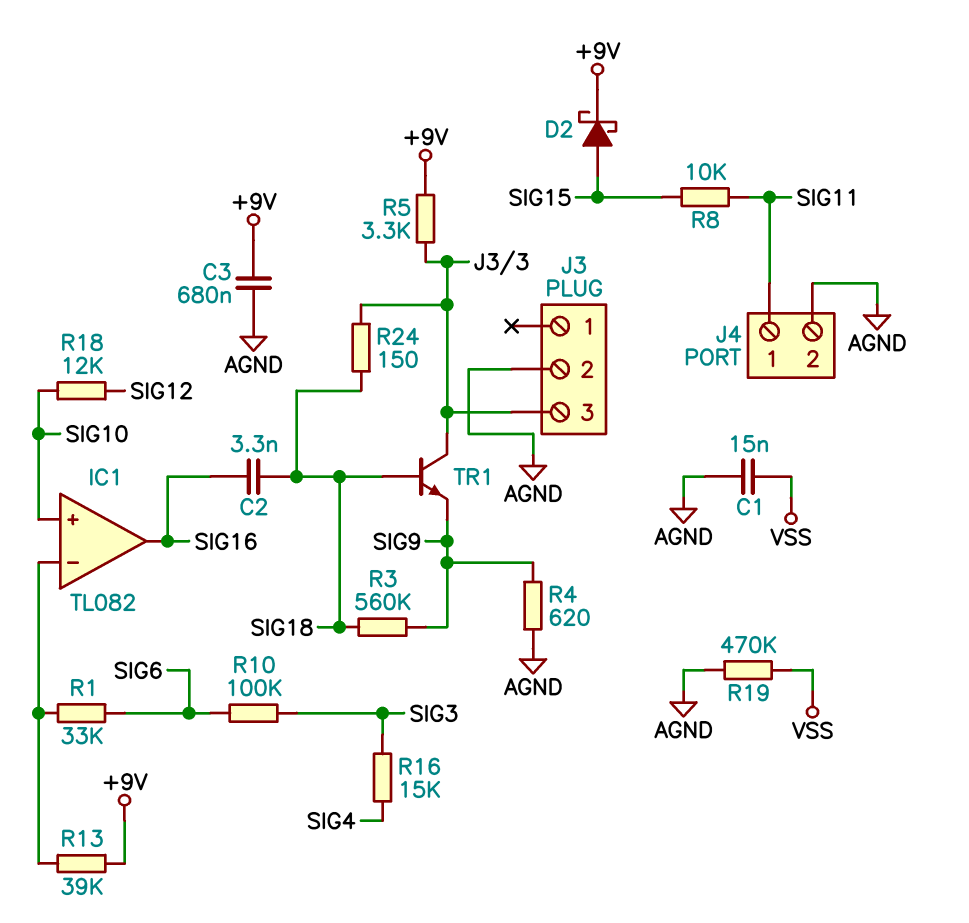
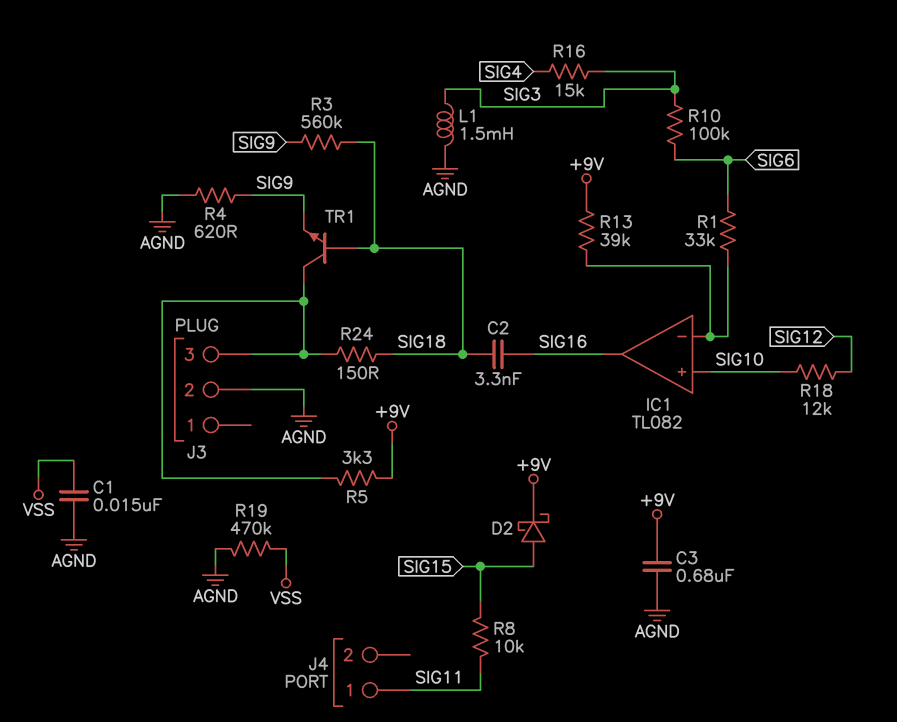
J4 pin 2: AGND -> none
L1: none -> 1.5mH (AGND, SIG3)

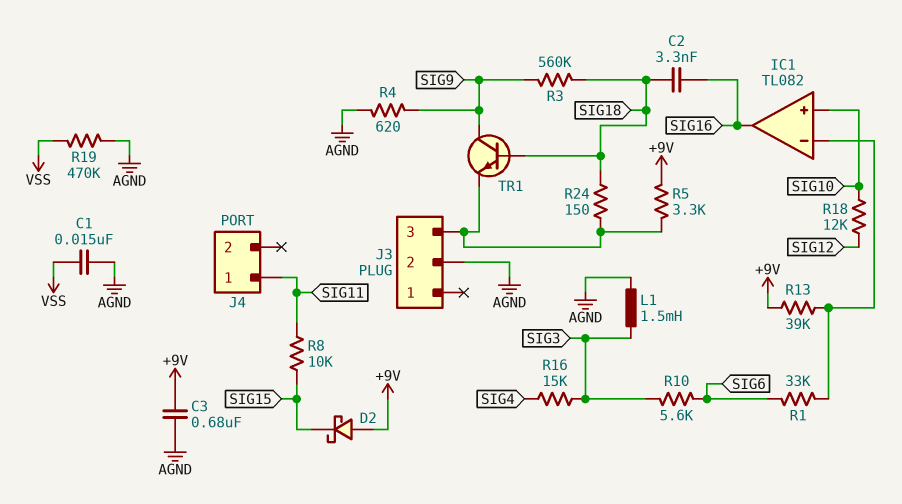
D2: schottky (A SIG15, K +9V) -> schottky (A +9V, K SIG15)
R10: 100k (SIG3, SIG6) -> 5.6k (SIG3, SIG6)
TR1: NPN (B SIG18, C J3/3, E SIG9) -> NPN (B SIG18, C SIG9, E J3/3)

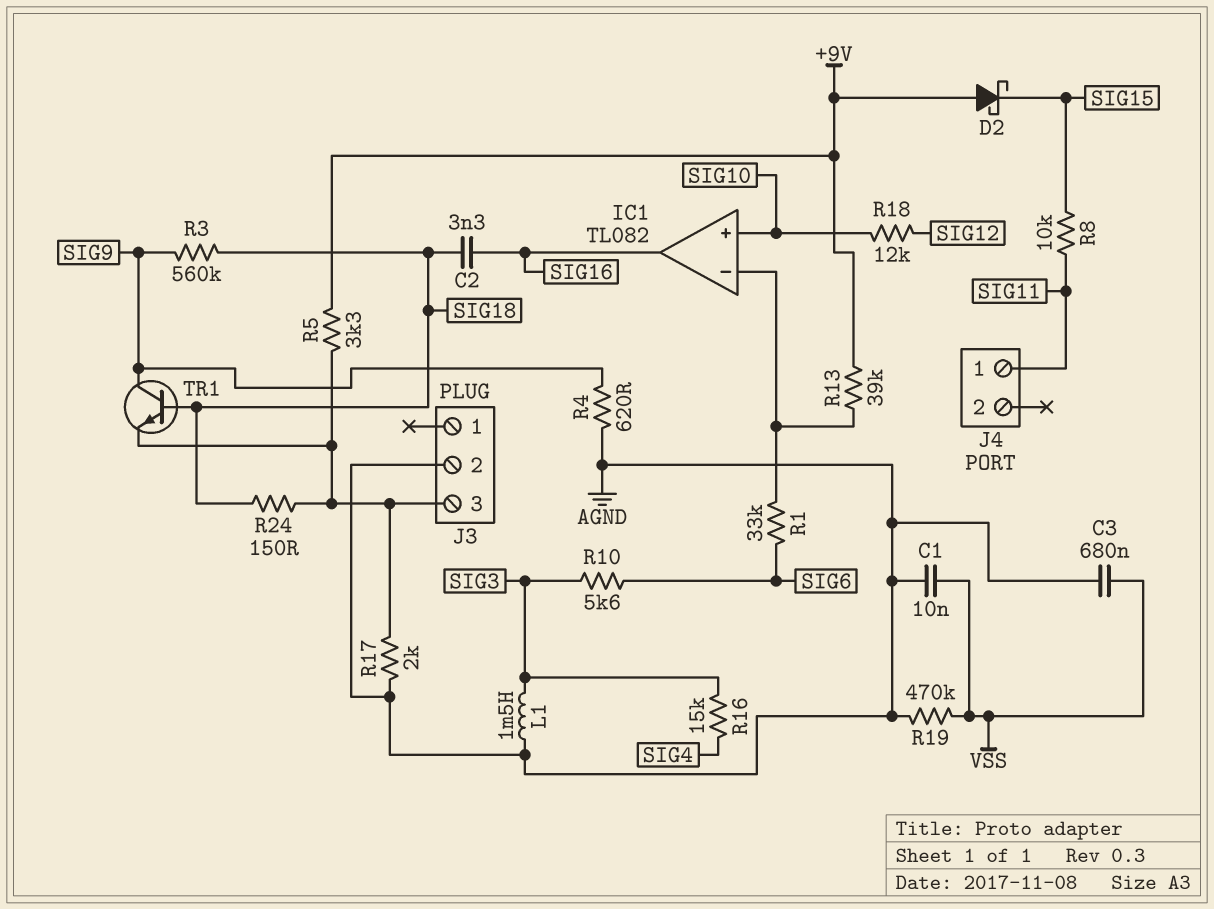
C1: 15nF (AGND, VSS) -> 10nF (AGND, VSS)
C3: 680nF (+9V, AGND) -> 680nF (AGND, VSS)
R17: none -> 2k (AGND, J3/3)

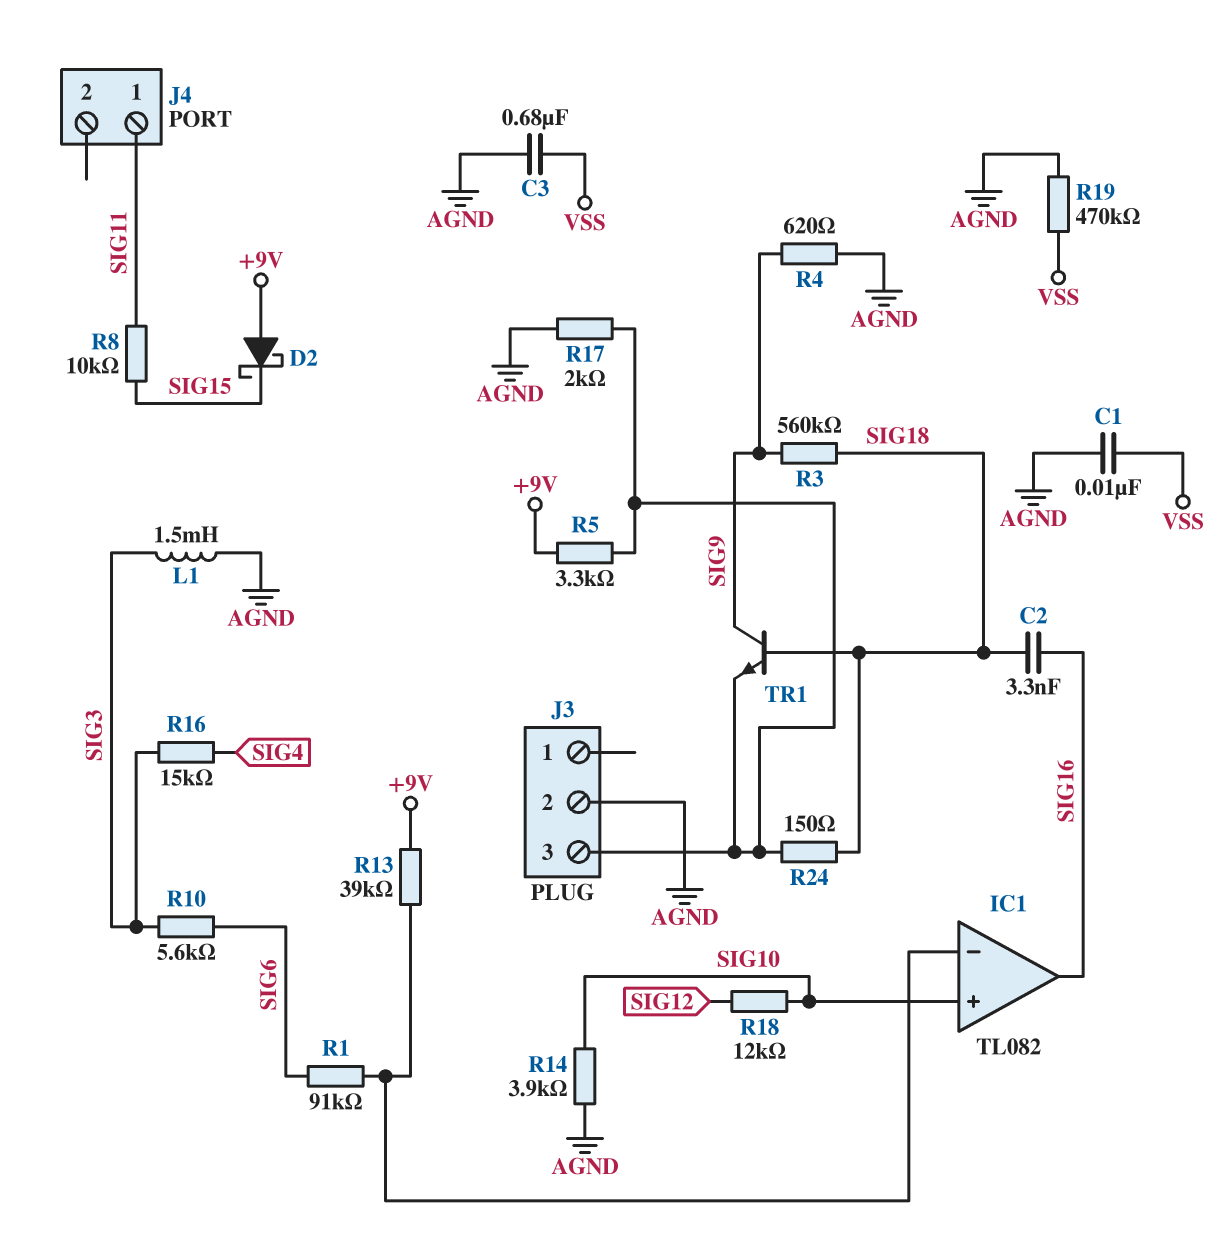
R1: 33k (IC1/in-, SIG6) -> 91k (IC1/in-, SIG6)
R14: none -> 3.9k (AGND, SIG10)

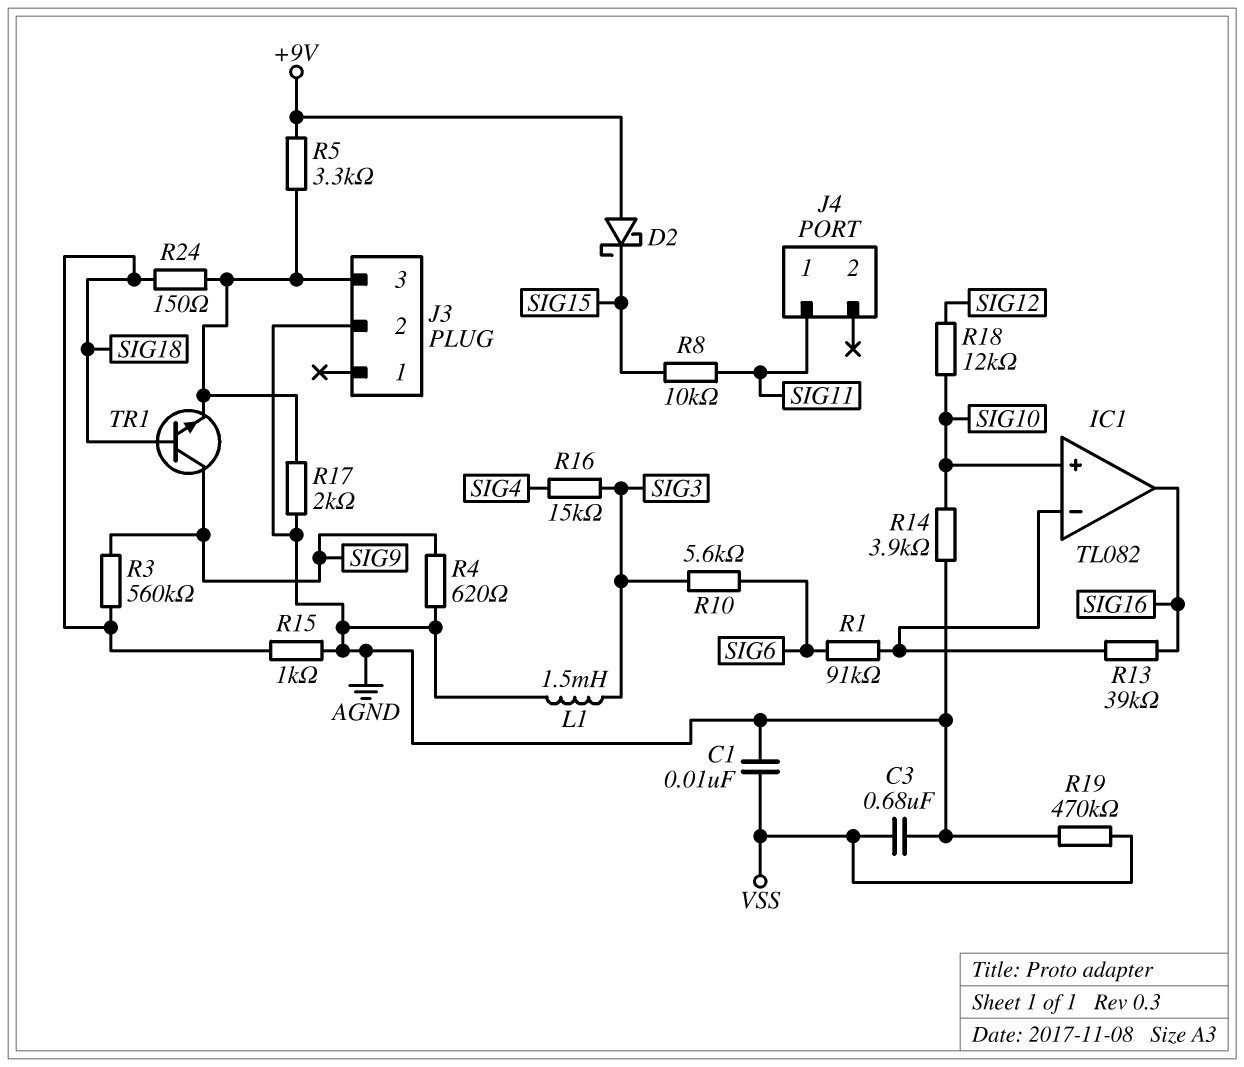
C2: 3.3nF (SIG16, SIG18) -> none
R13: 39k (+9V, IC1/in-) -> 39k (IC1/in-, SIG16)
R15: none -> 1k (AGND, SIG18)

